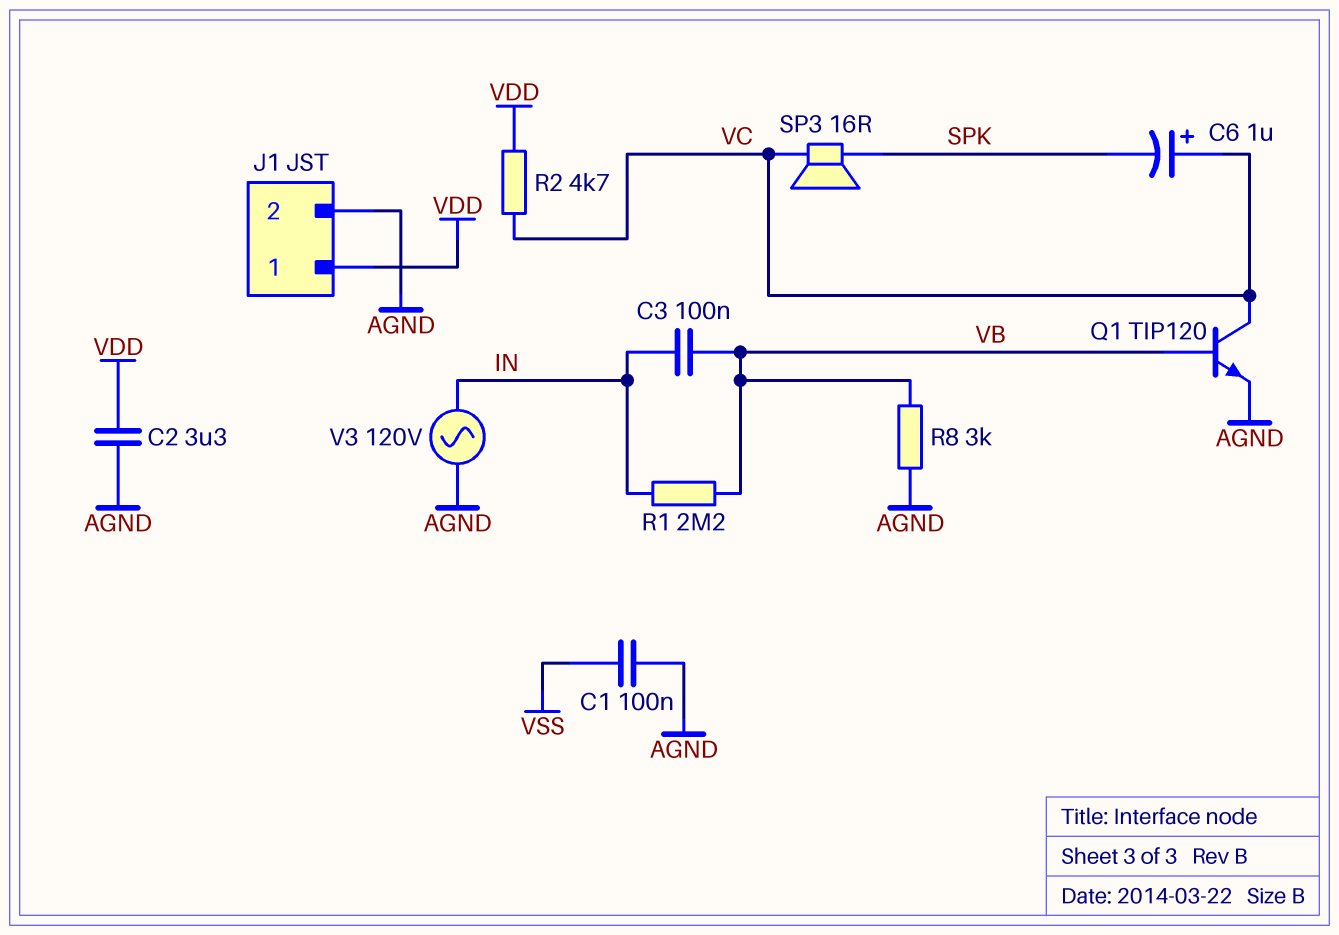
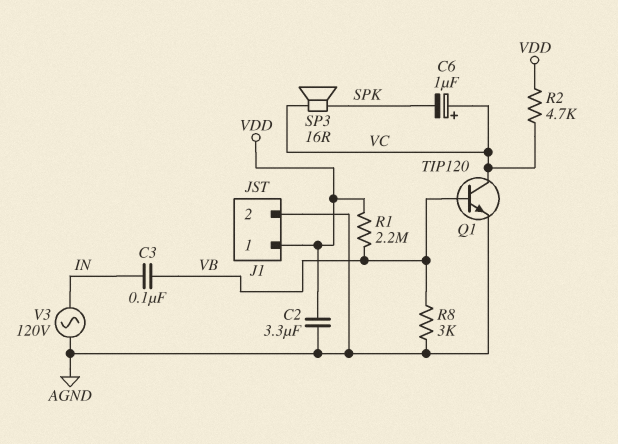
C1: 100nF (AGND, VSS) -> none
R1: 2.2M (IN, VB) -> 2.2M (VB, VDD)

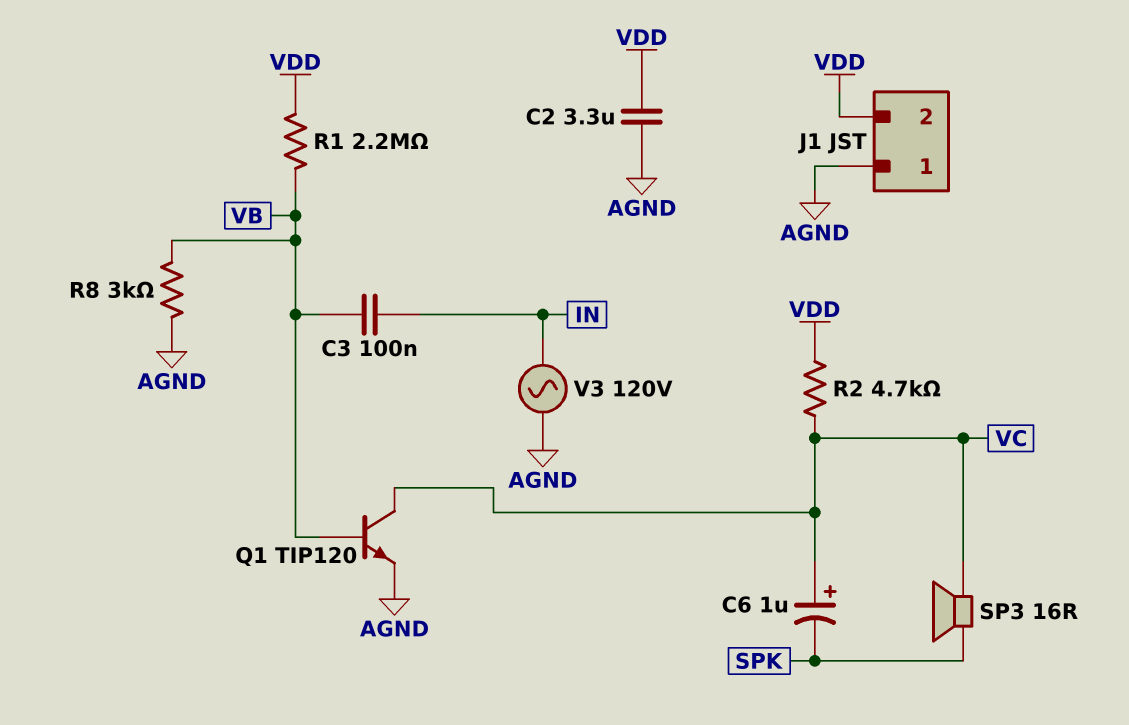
J1 pin 1: VDD -> AGND
J1 pin 2: AGND -> VDD

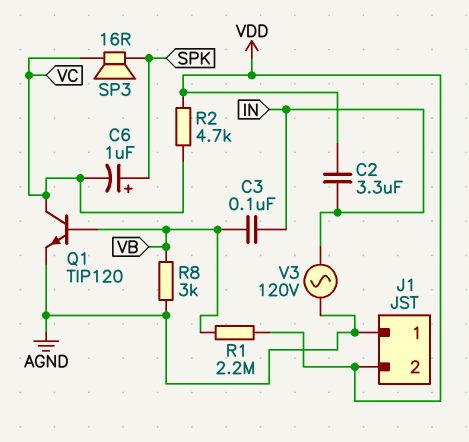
C2: 3.3uF (AGND, VDD) -> 3.3uF (IN, VDD)
C6: 1uF (plus VC, minus SPK) -> 1uF (plus SPK, minus VC)

